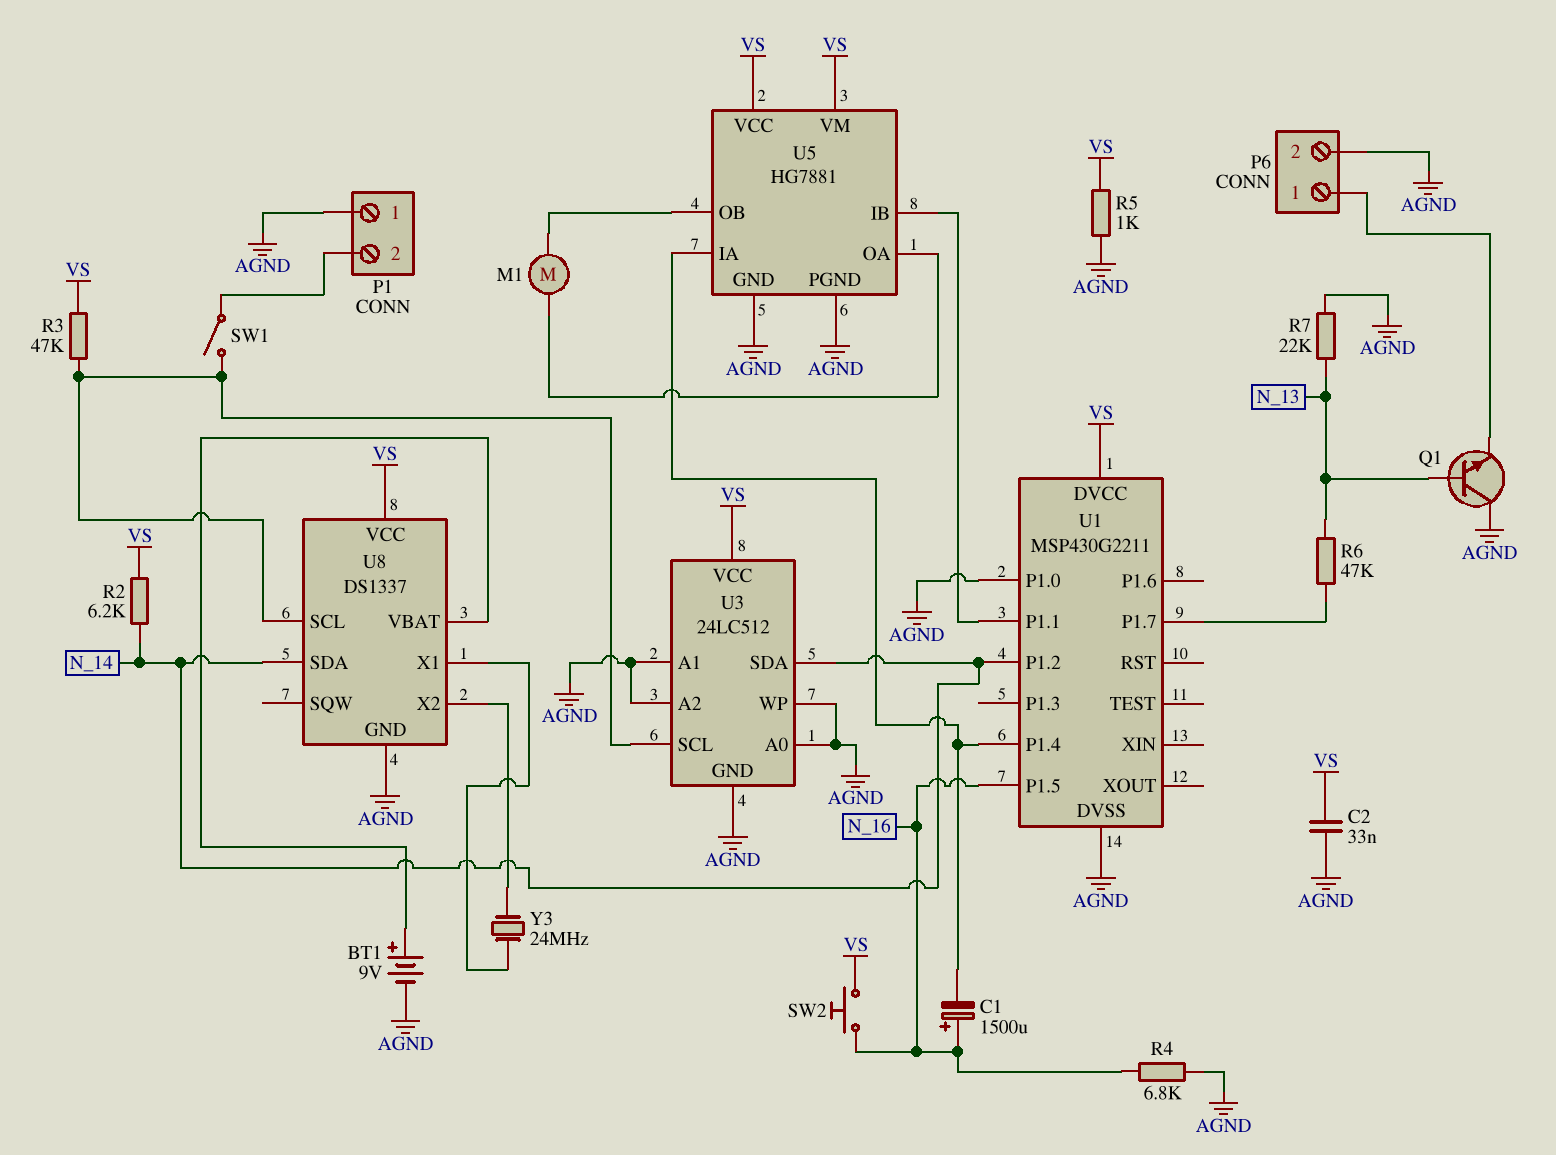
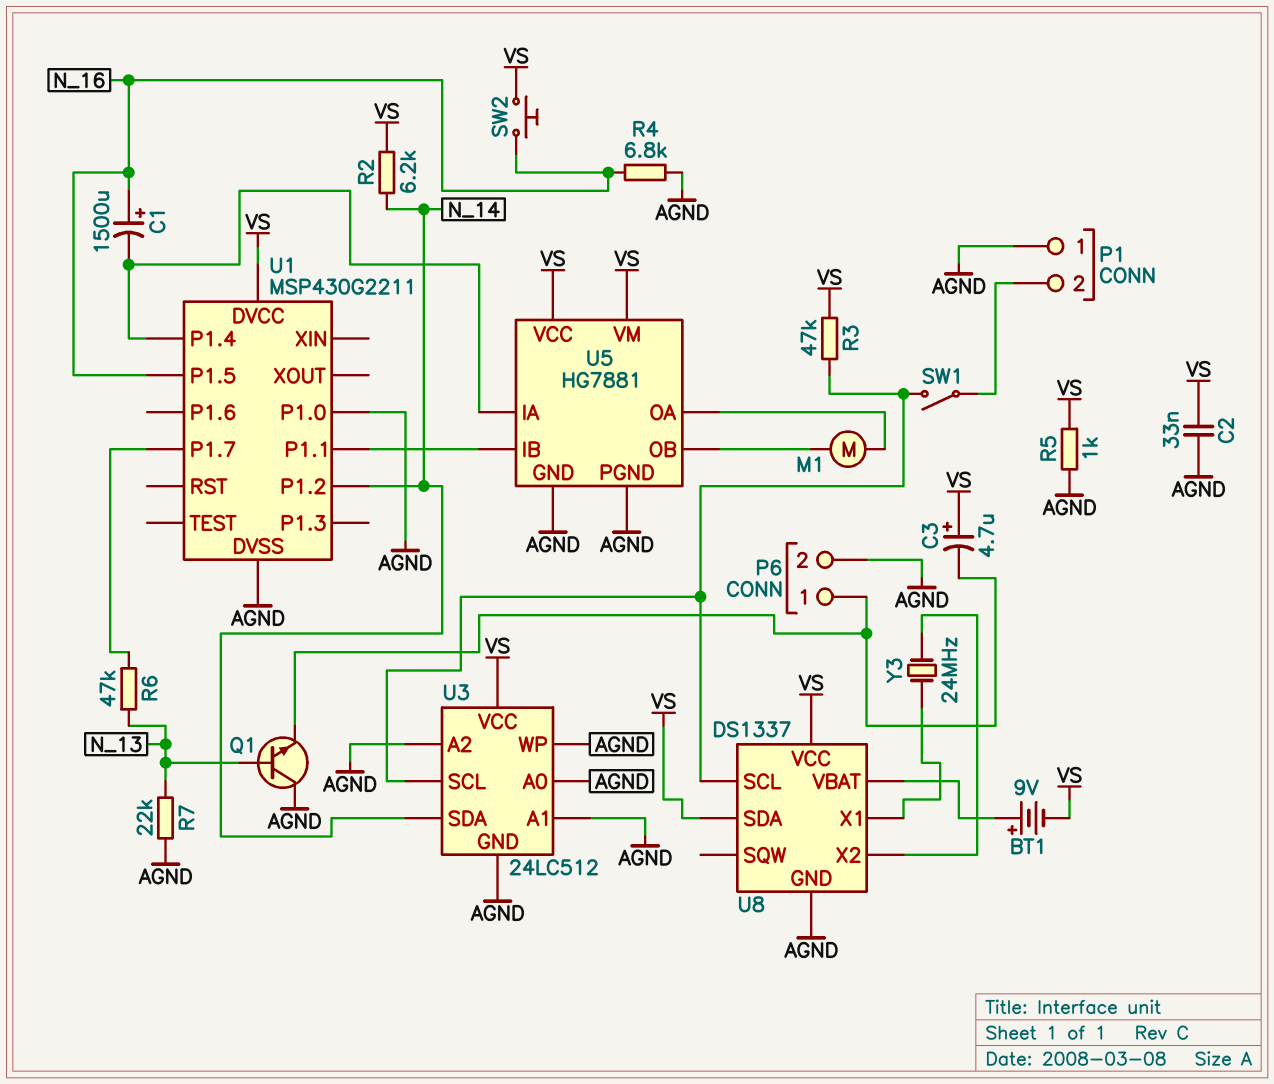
BT1: 9V (plus U8/VBAT, minus AGND) -> 9V (plus U8/VBAT, minus VS)
C3: none -> 4.7uF (plus VS, minus P6/1)
U8 pin SDA: N_14 -> VS

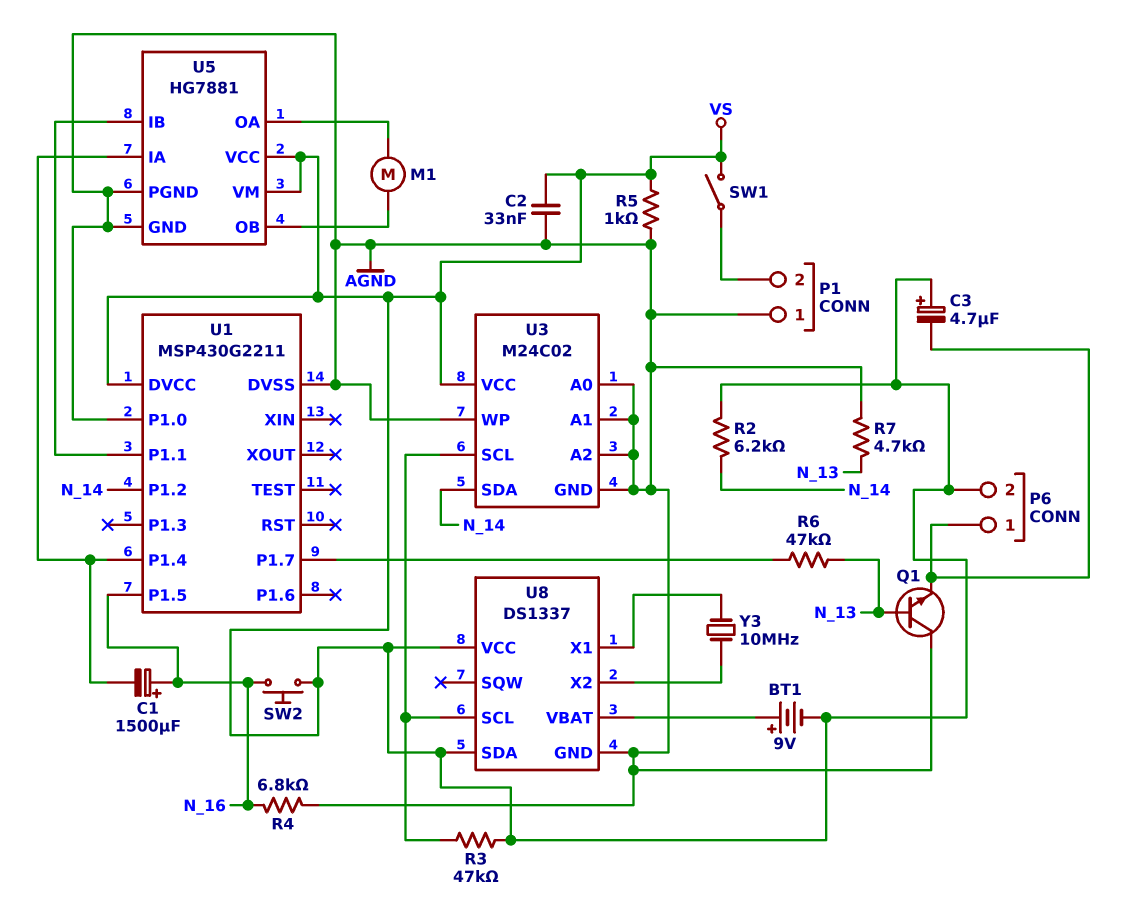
P6 pin 2: AGND -> VS
R7: 22k (AGND, N_13) -> 4.7k (AGND, N_13)
SW1: switch (P1/2, U3/SCL) -> switch (P1/2, VS)
U3: 24LC512 -> M24C02
Y3: 24MHz (U8/X1, U8/X2) -> 10MHz (U8/X1, U8/X2)

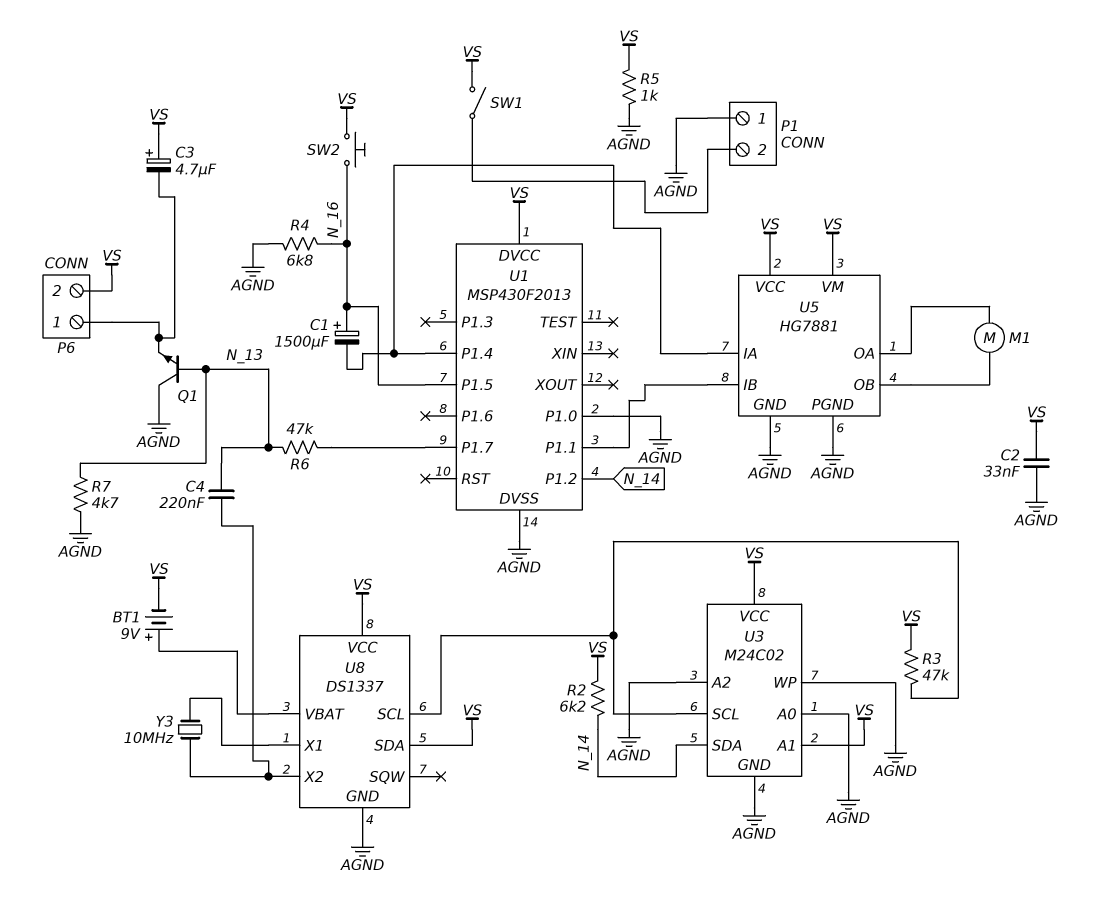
C4: none -> 220nF (N_13, U8/X2)
U1: MSP430G2211 -> MSP430F2013
U3 pin A1: AGND -> VS

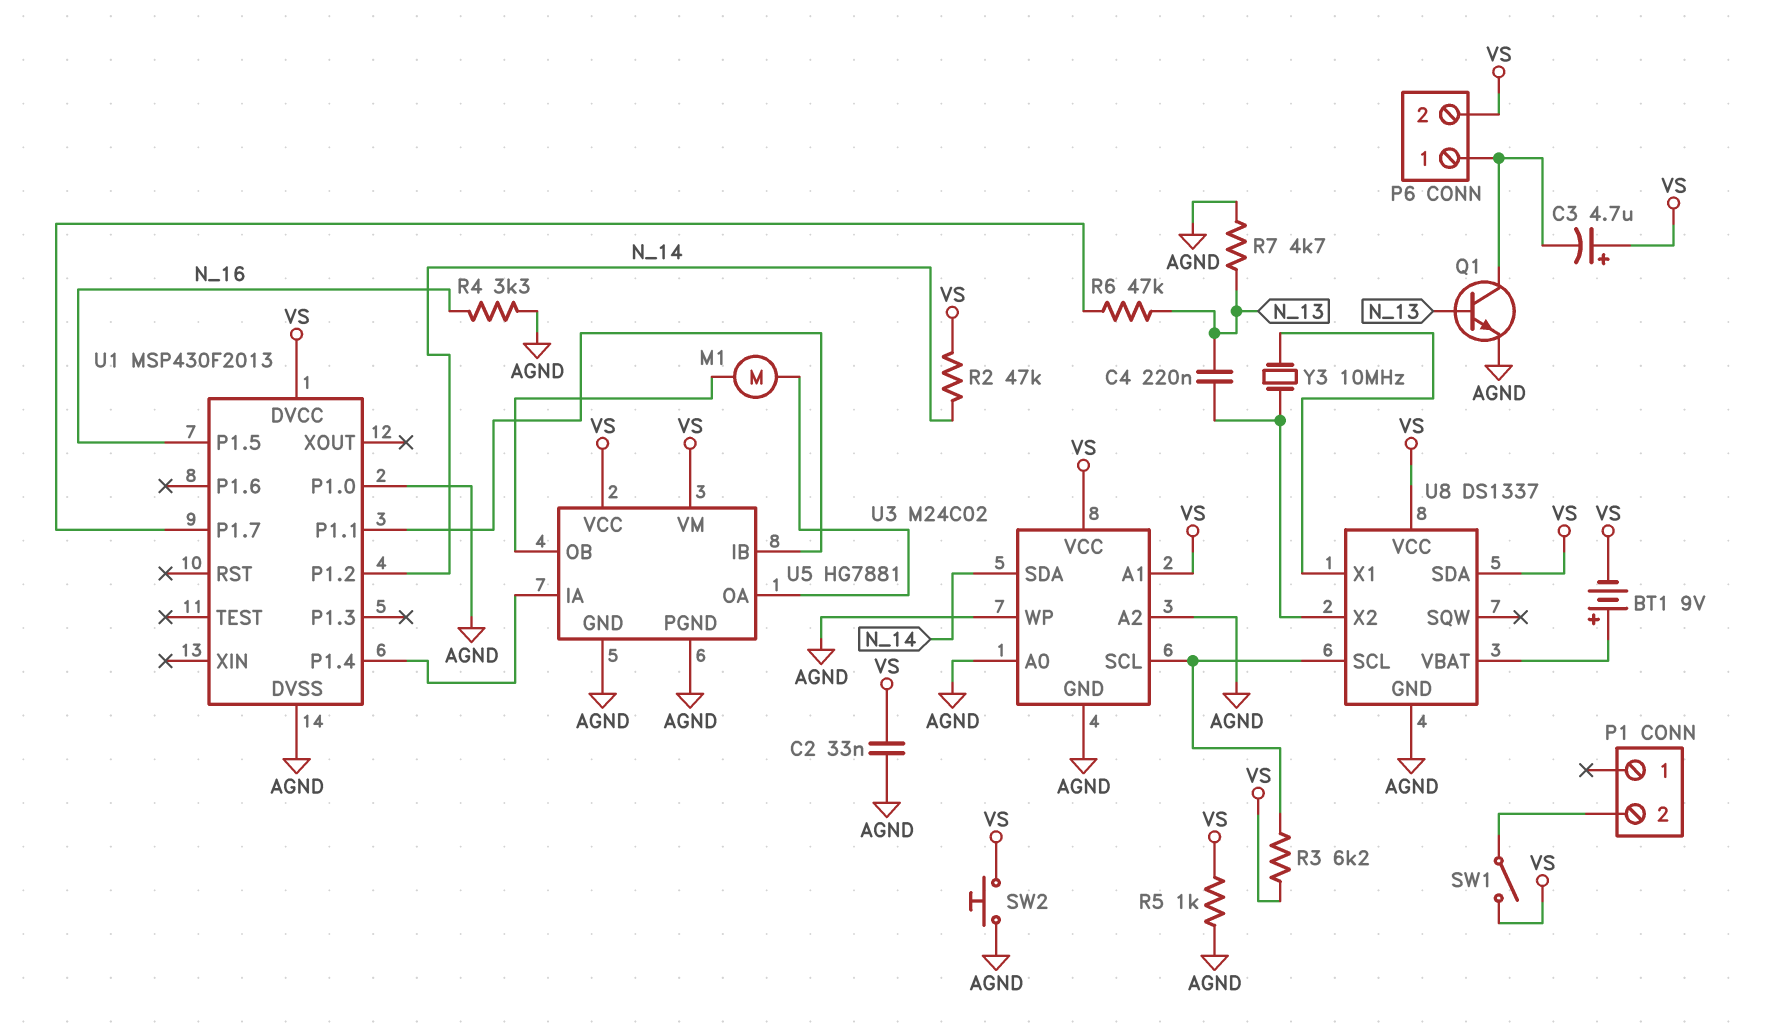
C1: 1500uF (plus N_16, minus U1/P1.4) -> none
P1 pin 1: AGND -> none
Q1: NPN (B N_13, C AGND, E P6/1) -> NPN (B N_13, C P6/1, E AGND)
R2: 6.2k (N_14, VS) -> 47k (N_14, VS)
R3: 47k (U3/SCL, VS) -> 6.2k (U3/SCL, VS)
R4: 6.8k (AGND, N_16) -> 3.3k (AGND, N_16)
SW2: button (N_16, VS) -> button (AGND, VS)

